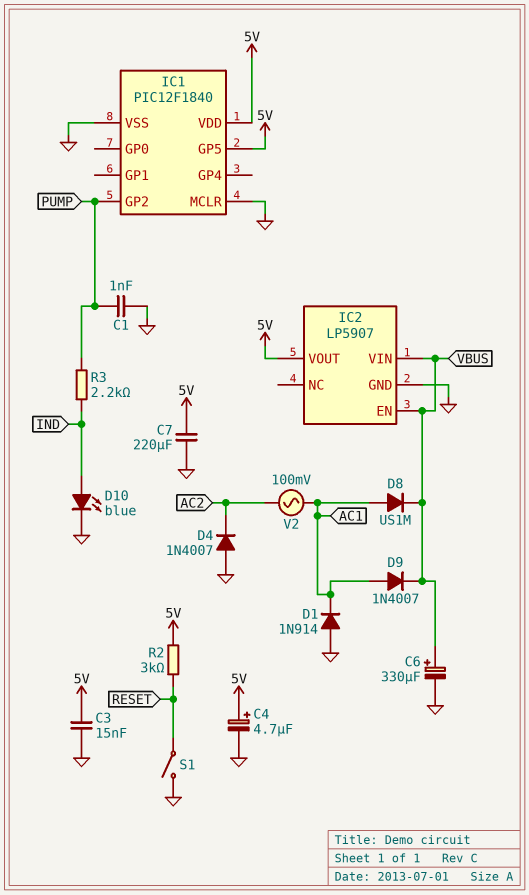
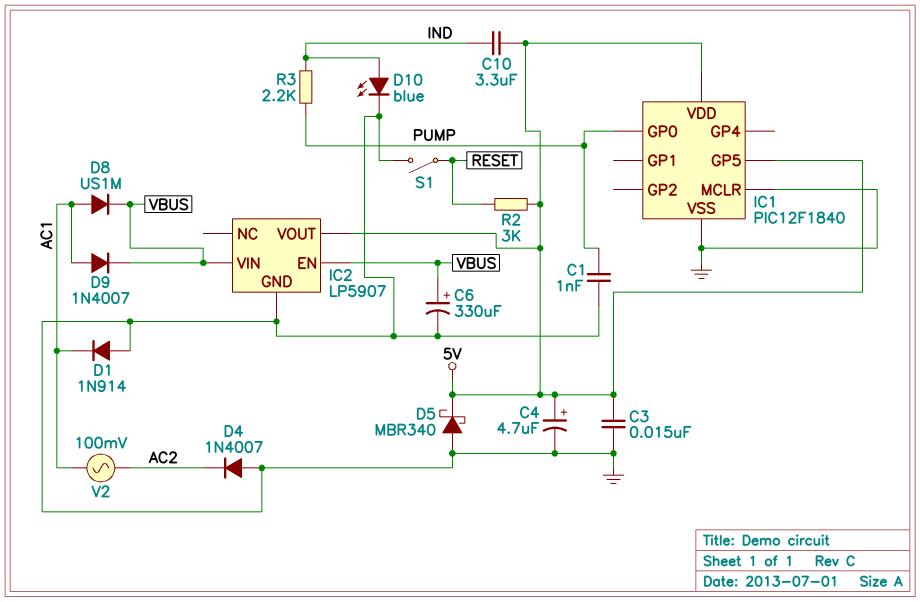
C7: 220uF (5V, GND) -> none
C10: none -> 3.3uF (5V, IND)
D5: none -> schottky MBR340 (A GND, K 5V)
IC1 pin GP0: none -> PUMP
IC1 pin GP2: PUMP -> none

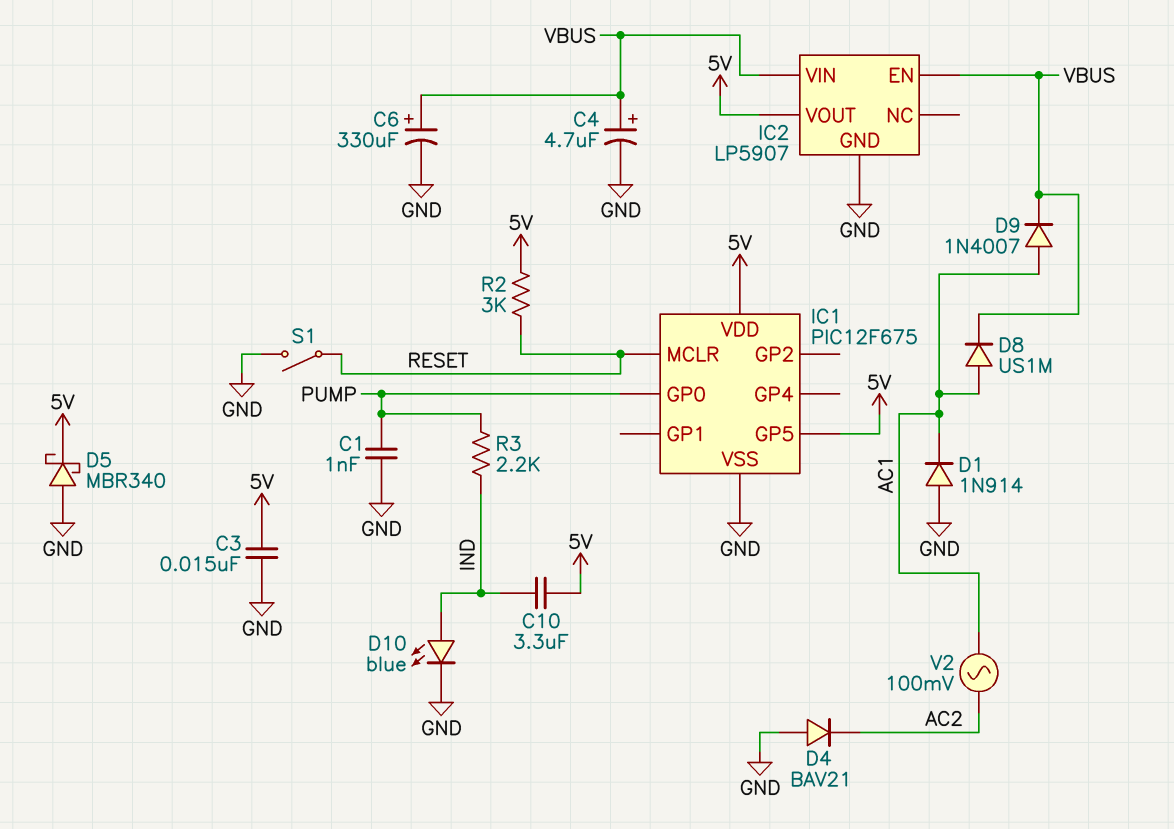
C4: 4.7uF (plus 5V, minus GND) -> 4.7uF (plus VBUS, minus GND)
D4: diode 1N4007 (A GND, K AC2) -> diode BAV21 (A GND, K AC2)
IC1: PIC12F1840 -> PIC12F675
IC1 pin MCLR: GND -> RESET

